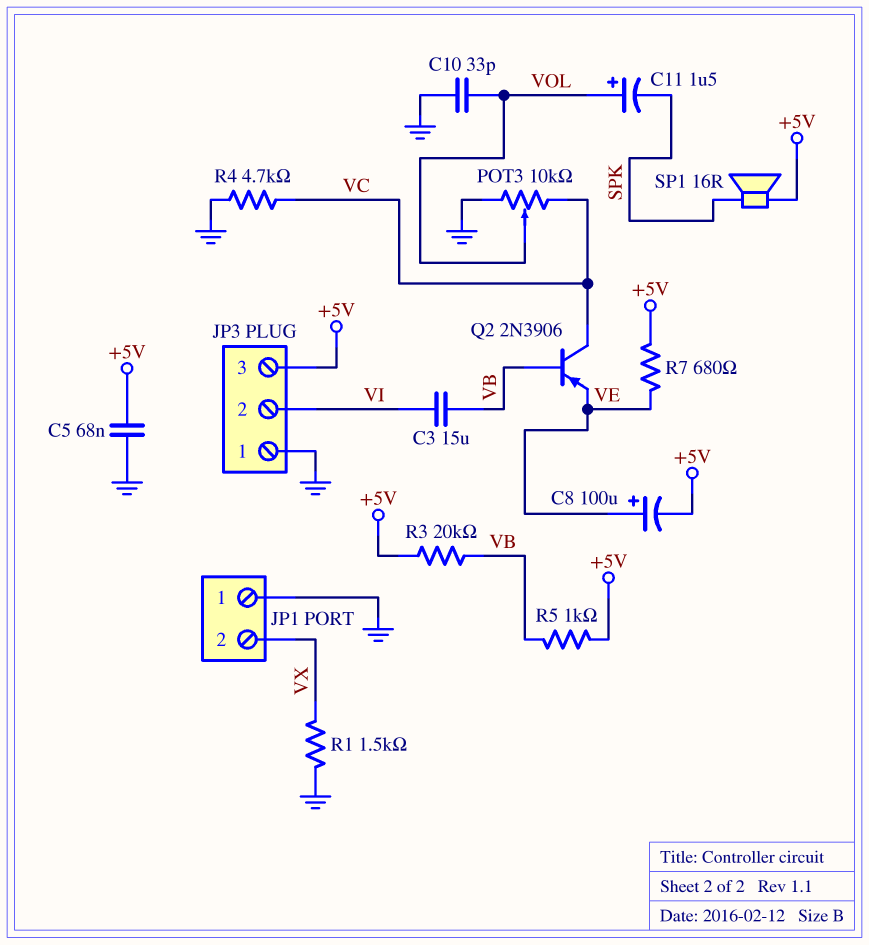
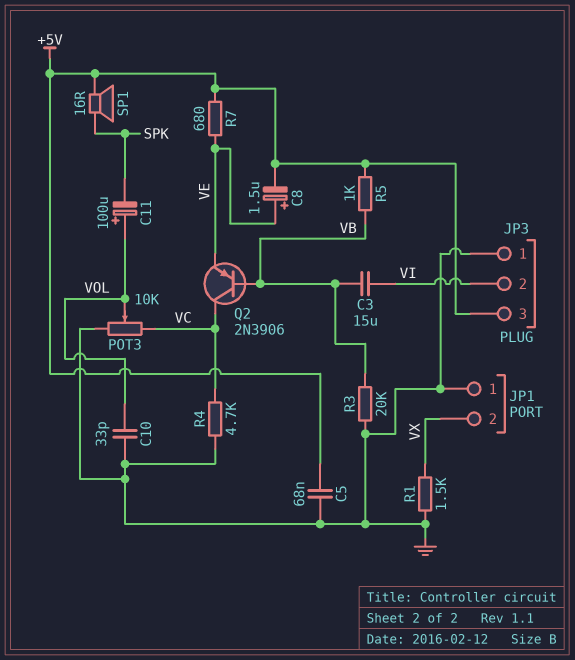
C8: 100uF (plus VE, minus +5V) -> 1.5uF (plus VE, minus +5V)
C11: 1.5uF (plus VOL, minus SPK) -> 100uF (plus VOL, minus SPK)
R3: 20k (+5V, VB) -> 20k (GND, VB)

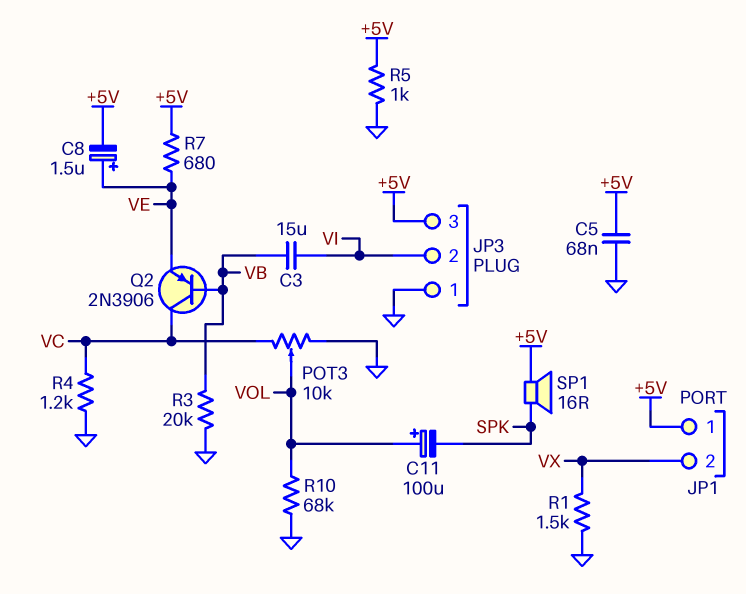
C10: 33pF (GND, VOL) -> none
JP1 pin 1: GND -> +5V
R4: 4.7k (GND, VC) -> 1.2k (GND, VC)
R5: 1k (+5V, VB) -> 1k (+5V, GND)
R10: none -> 68k (GND, VOL)

